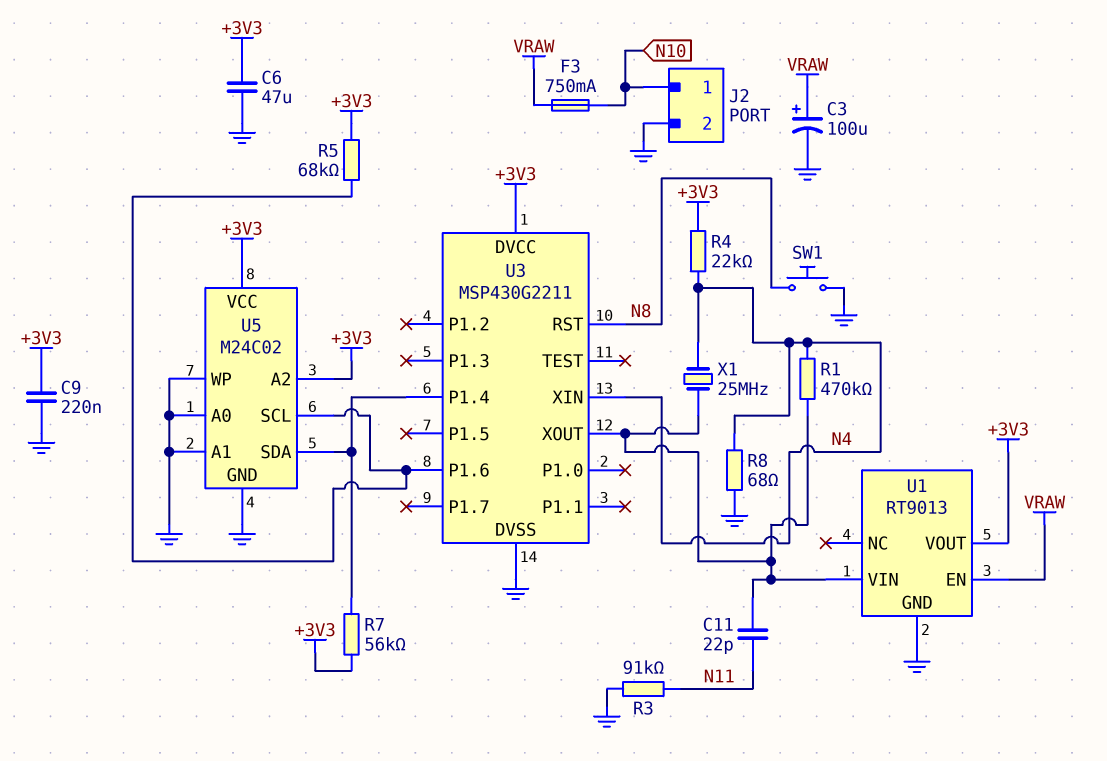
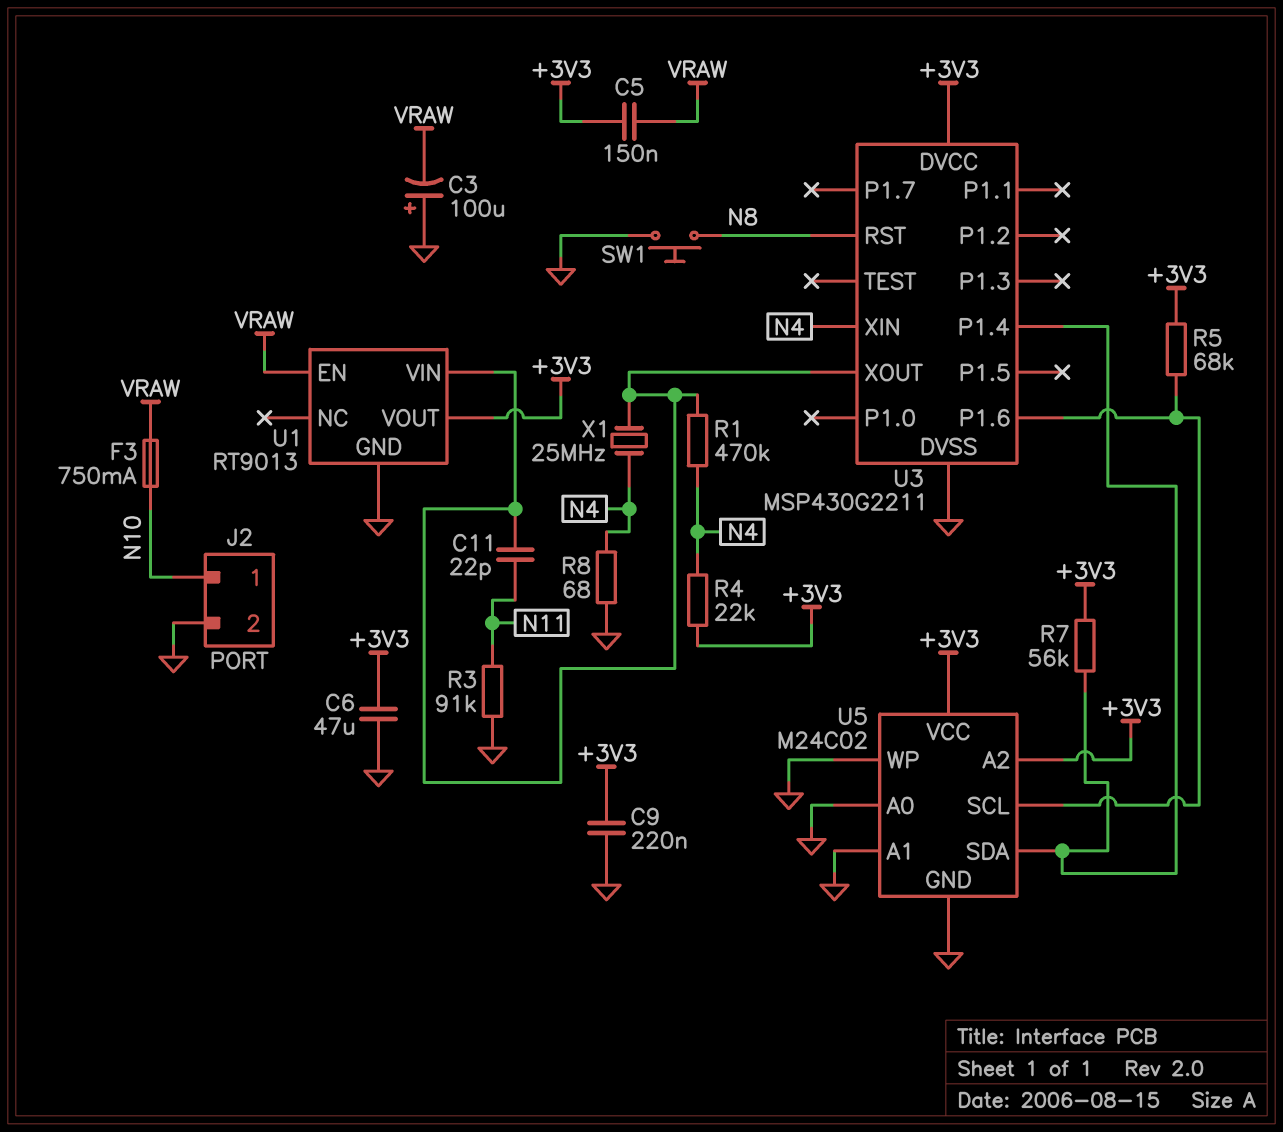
C3: 100uF (plus VRAW, minus GND) -> 100uF (plus GND, minus VRAW)
C5: none -> 150nF (+3V3, VRAW)

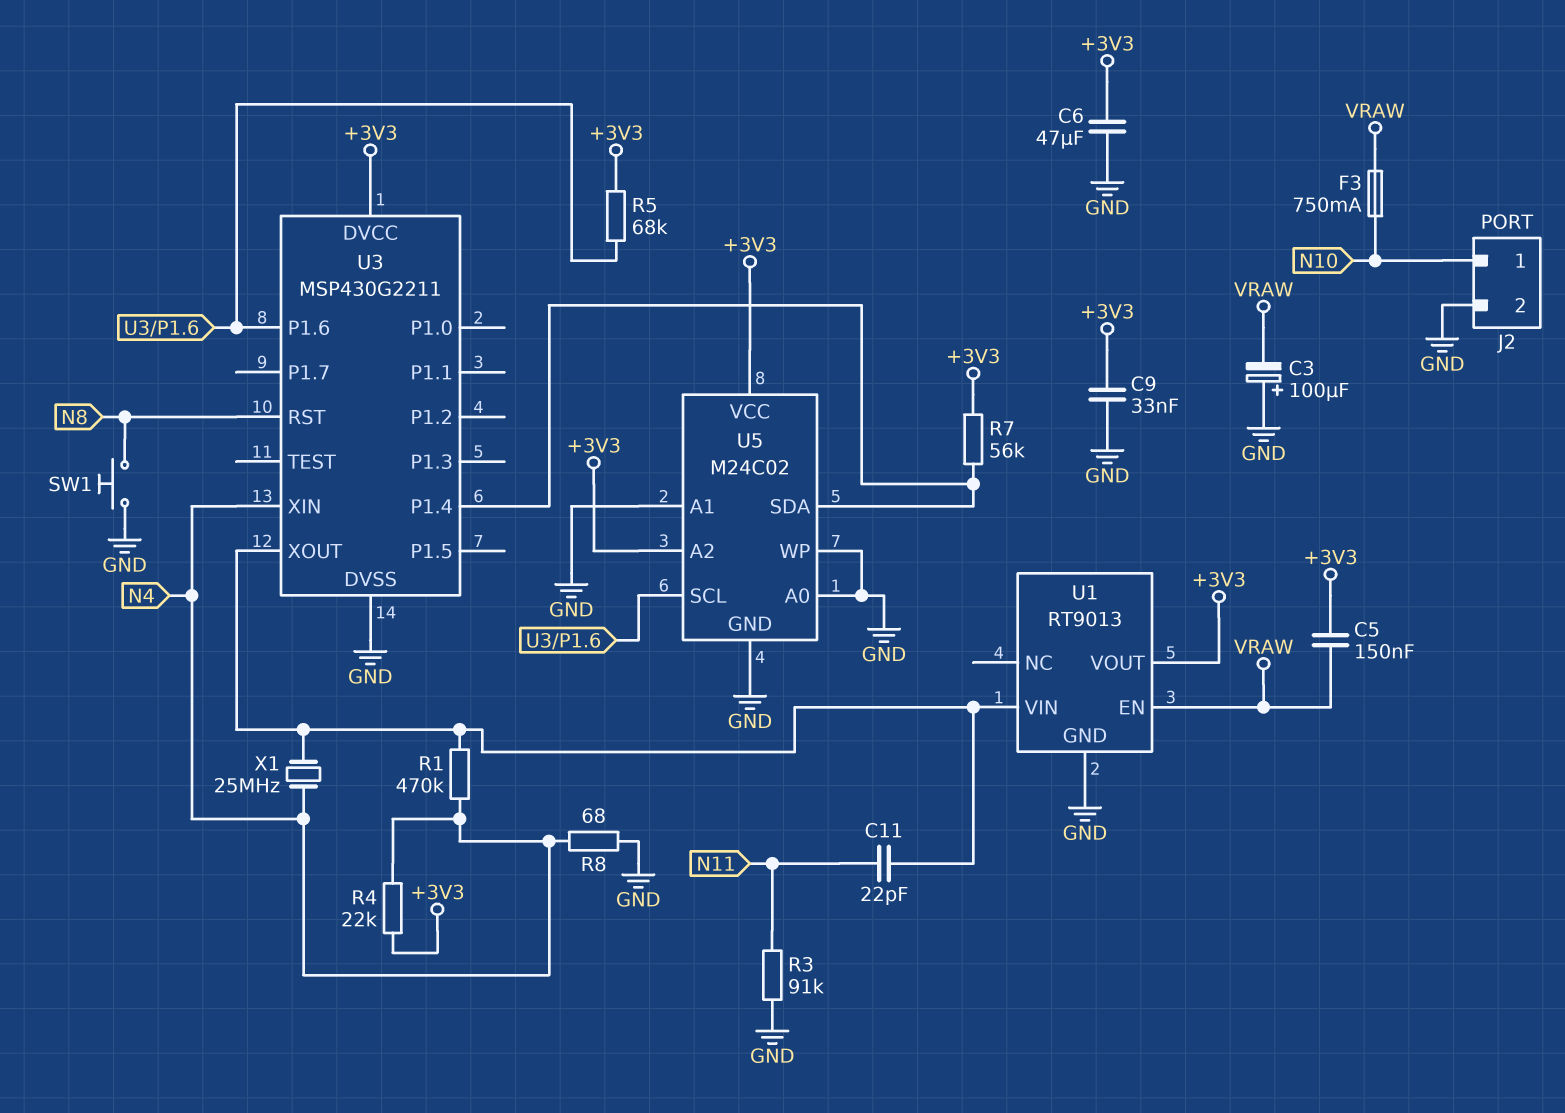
C9: 220nF (+3V3, GND) -> 33nF (+3V3, GND)

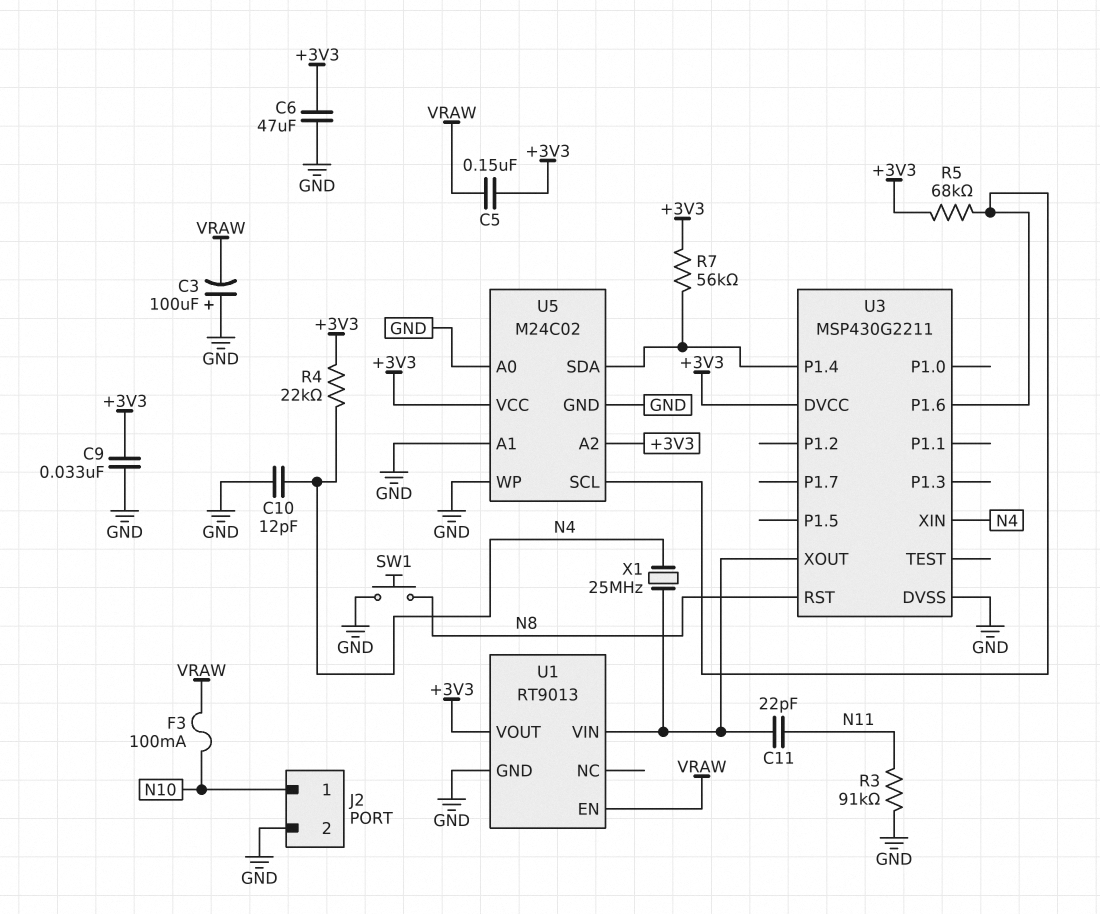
C10: none -> 12pF (GND, N4)
F3: 750mA (N10, VRAW) -> 100mA (N10, VRAW)
R1: 470k (N4, U1/VIN) -> none
R8: 68 (GND, N4) -> none

